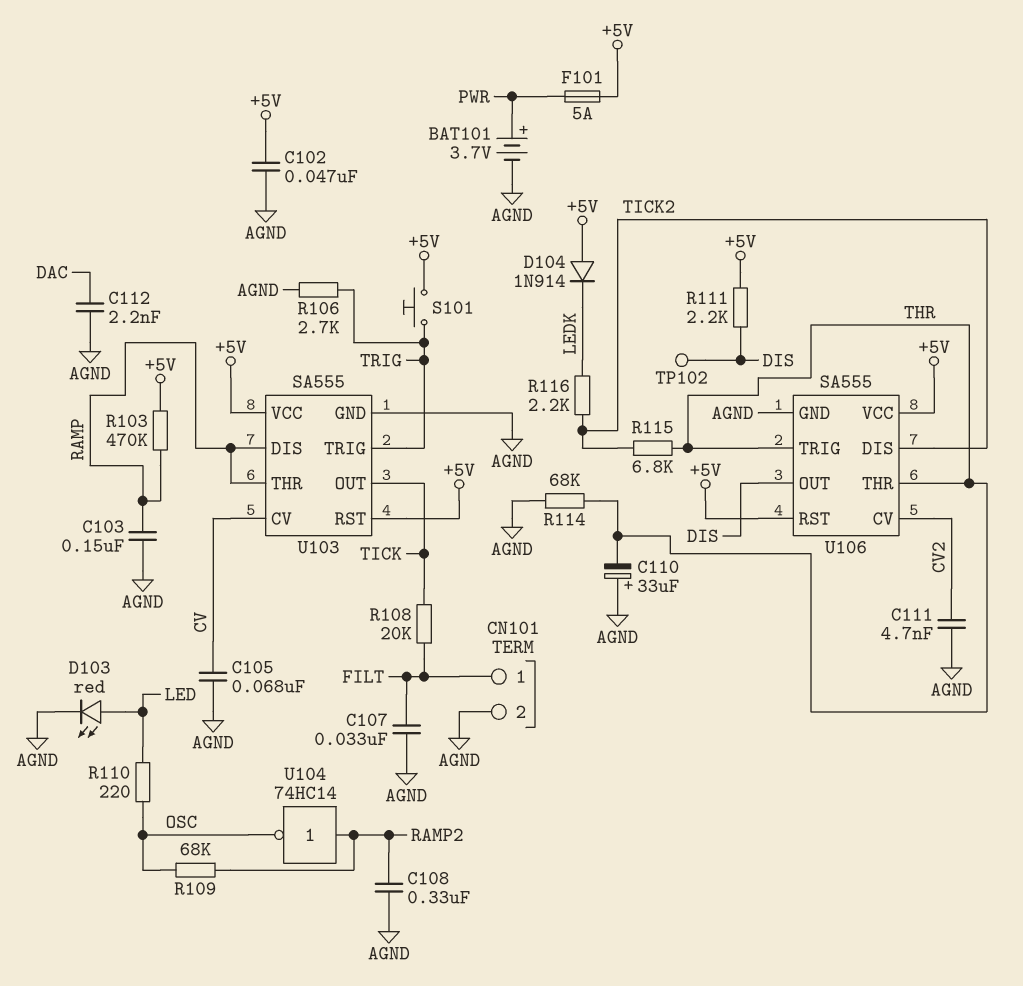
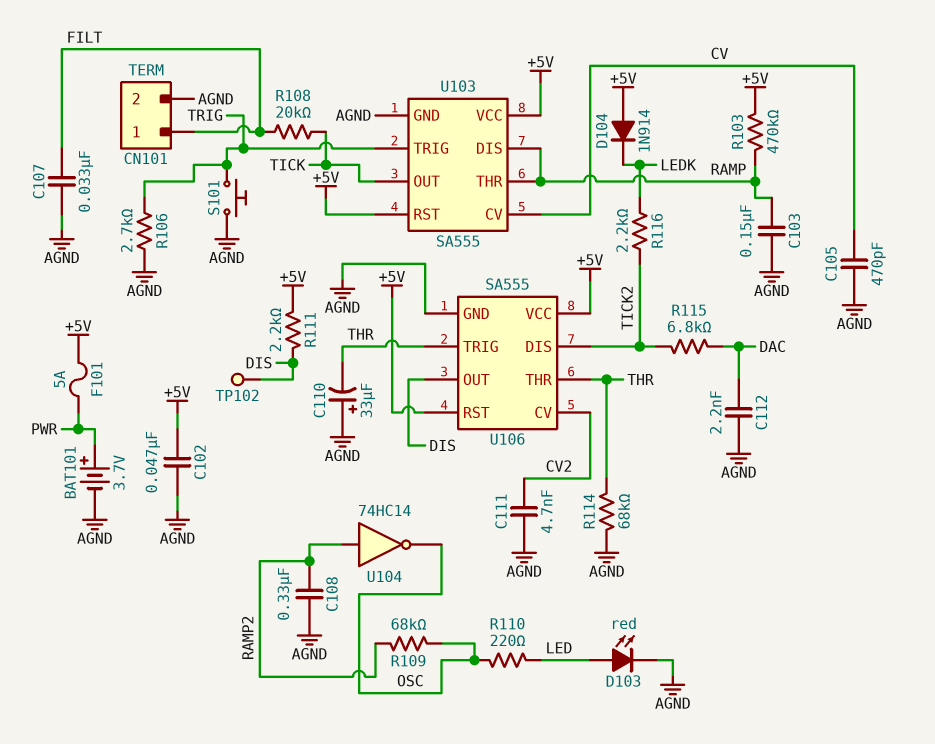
C105: 68nF (AGND, CV) -> 470pF (AGND, CV)
R115: 6.8k (THR, TICK2) -> 6.8k (DAC, TICK2)
S101: button (+5V, TRIG) -> button (AGND, TRIG)

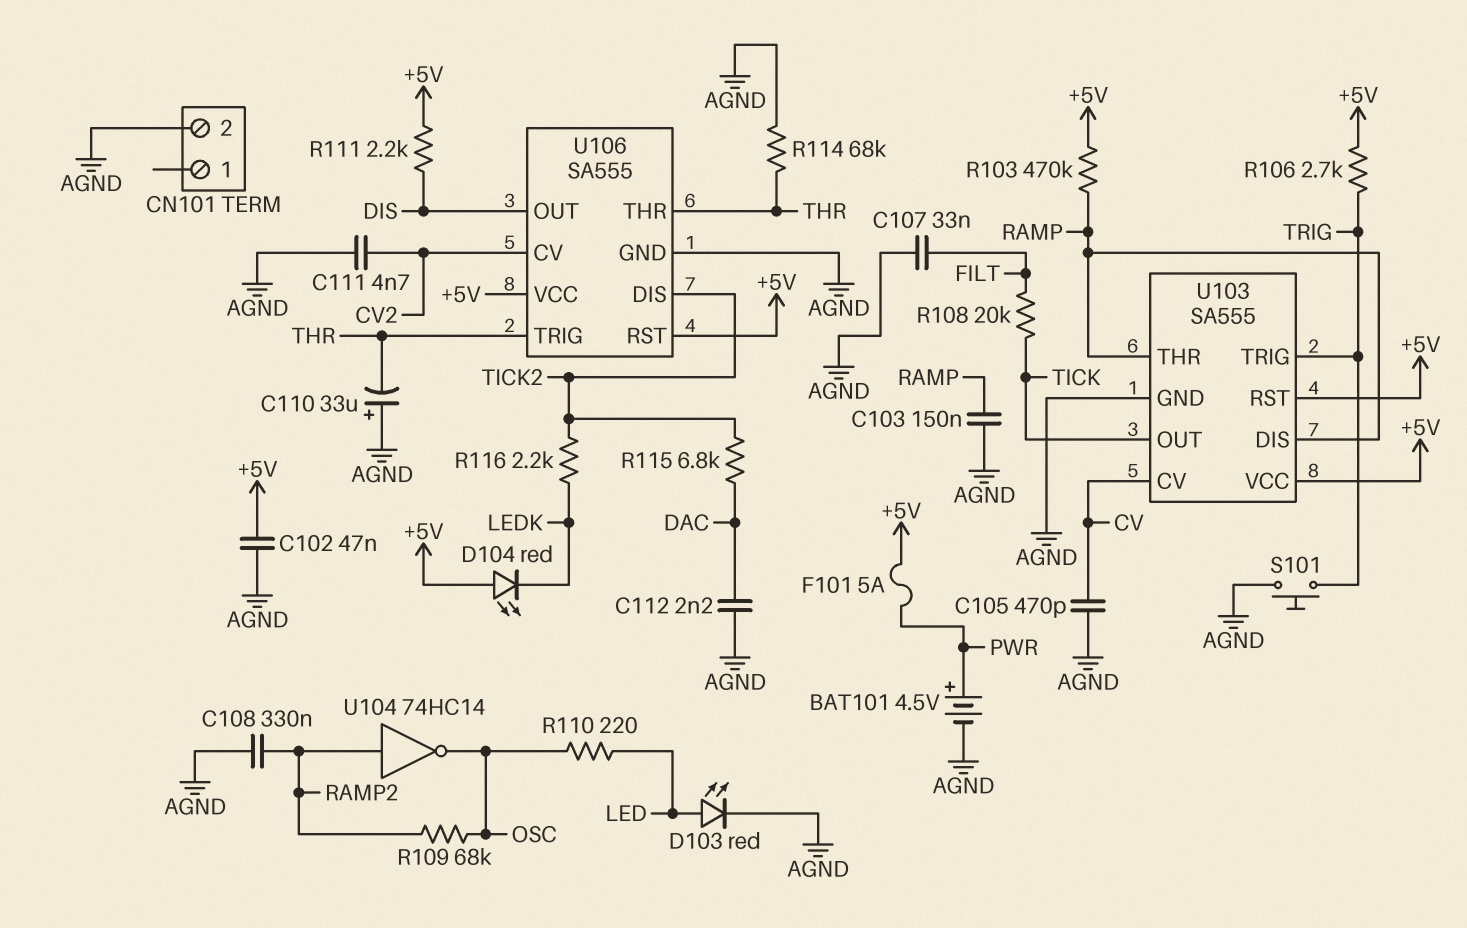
BAT101: 3.7V (plus PWR, minus AGND) -> 4.5V (plus PWR, minus AGND)
CN101 pin 1: FILT -> none
D104: diode 1N914 (A +5V, K LEDK) -> LED red (A +5V, K LEDK)
R106: 2.7k (AGND, TRIG) -> 2.7k (+5V, TRIG)
TP102: test point (DIS) -> none

